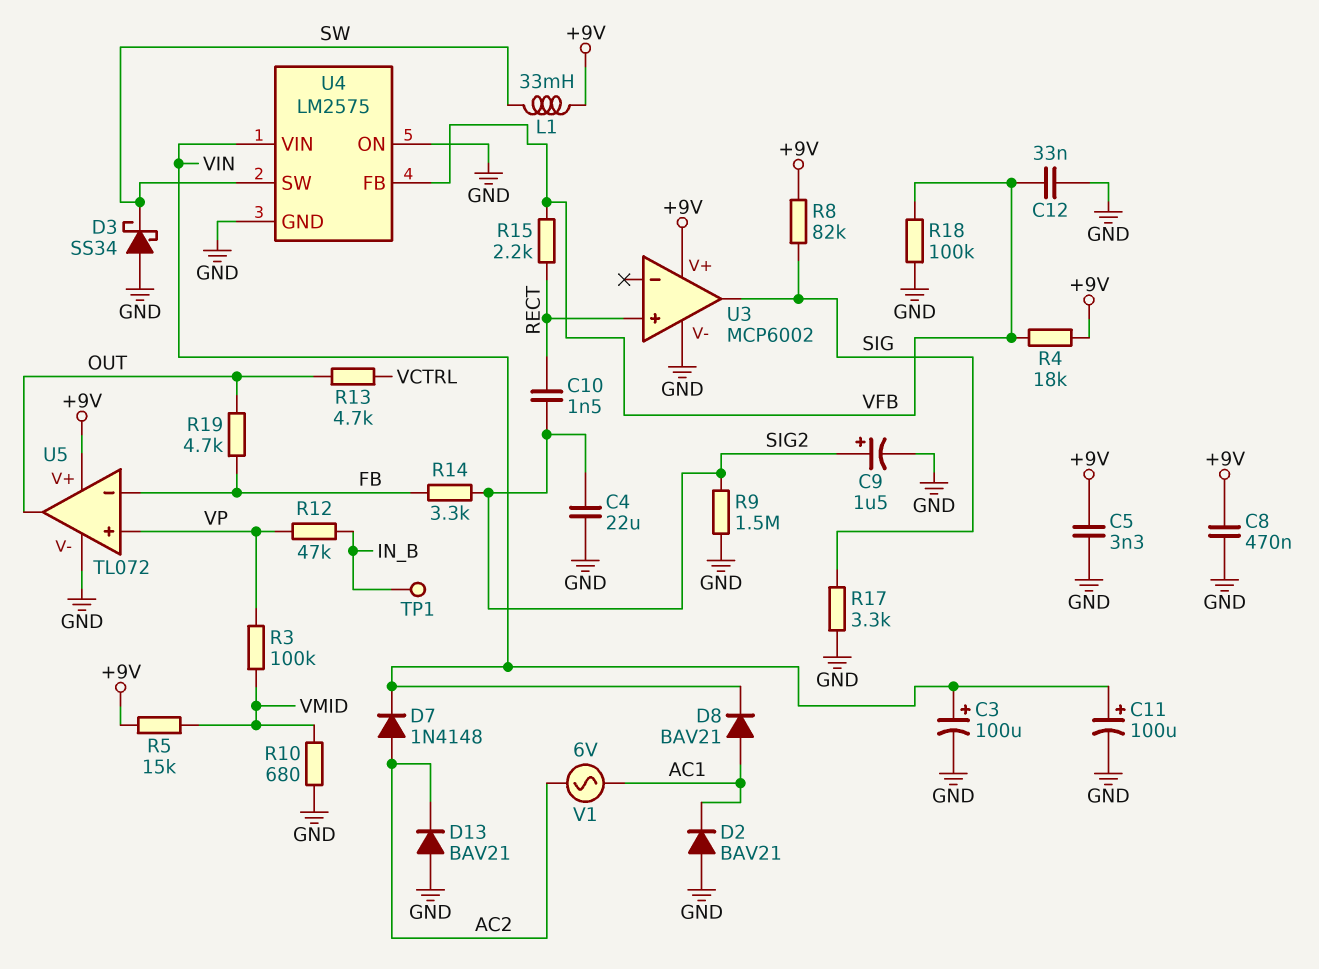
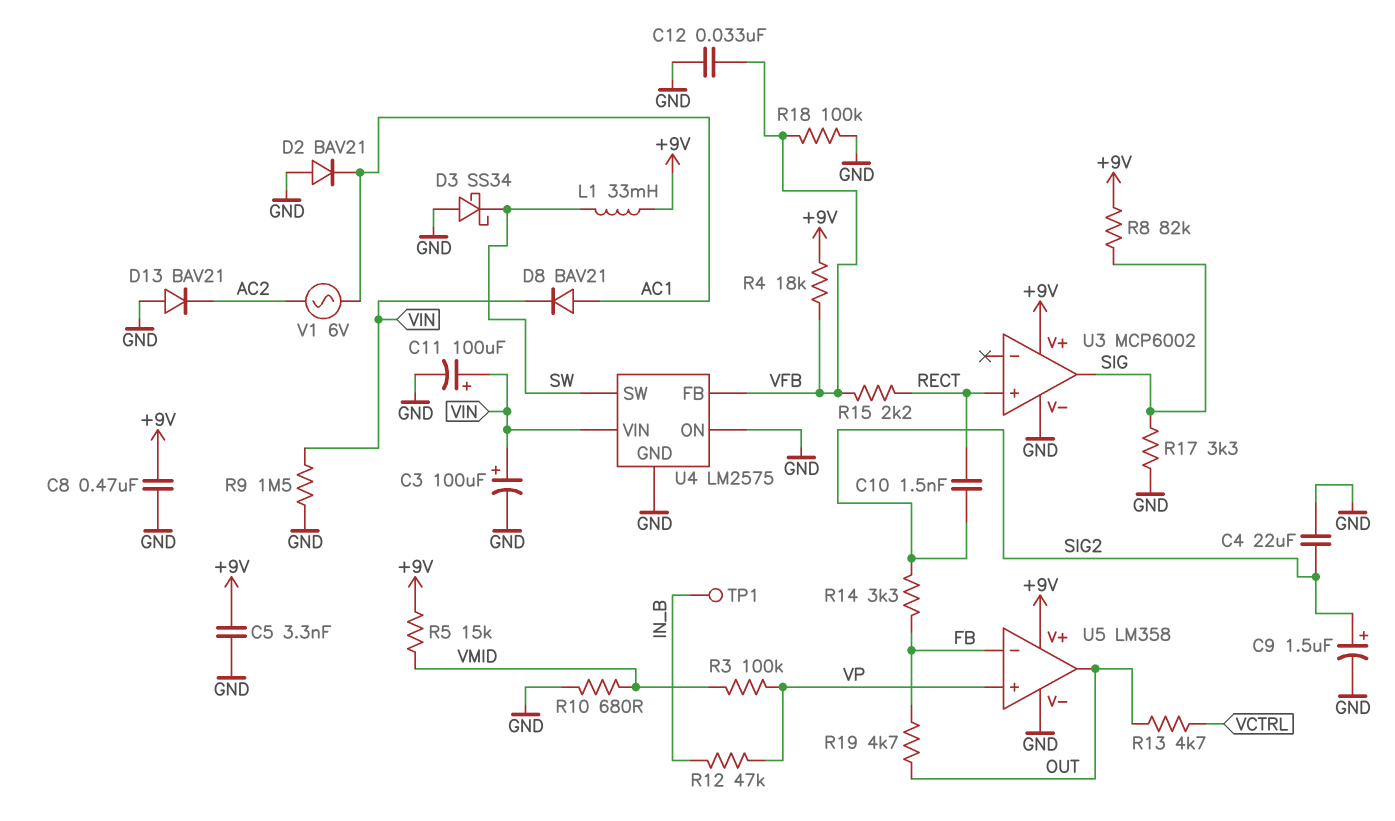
D7: diode 1N4148 (A AC2, K VIN) -> none
R9: 1.5M (GND, SIG2) -> 1.5M (GND, VIN)
U5: TL072 -> LM358

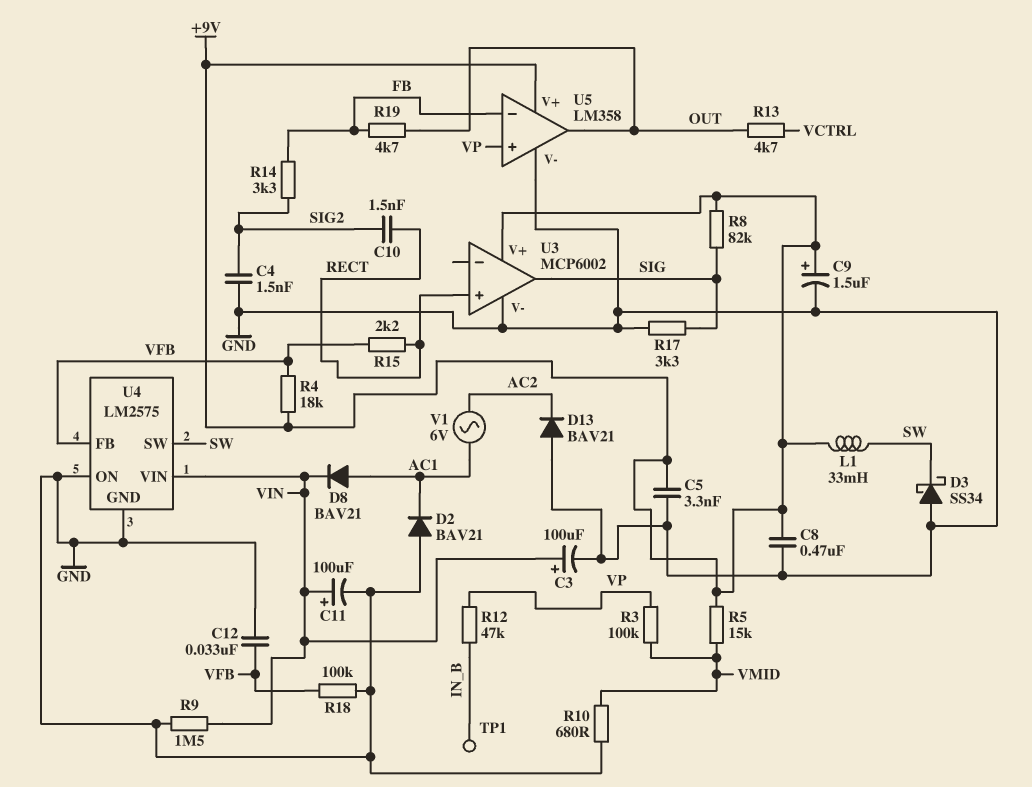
C4: 22uF (GND, SIG2) -> 1.5nF (GND, SIG2)
C9: 1.5uF (plus SIG2, minus GND) -> 1.5uF (plus +9V, minus GND)

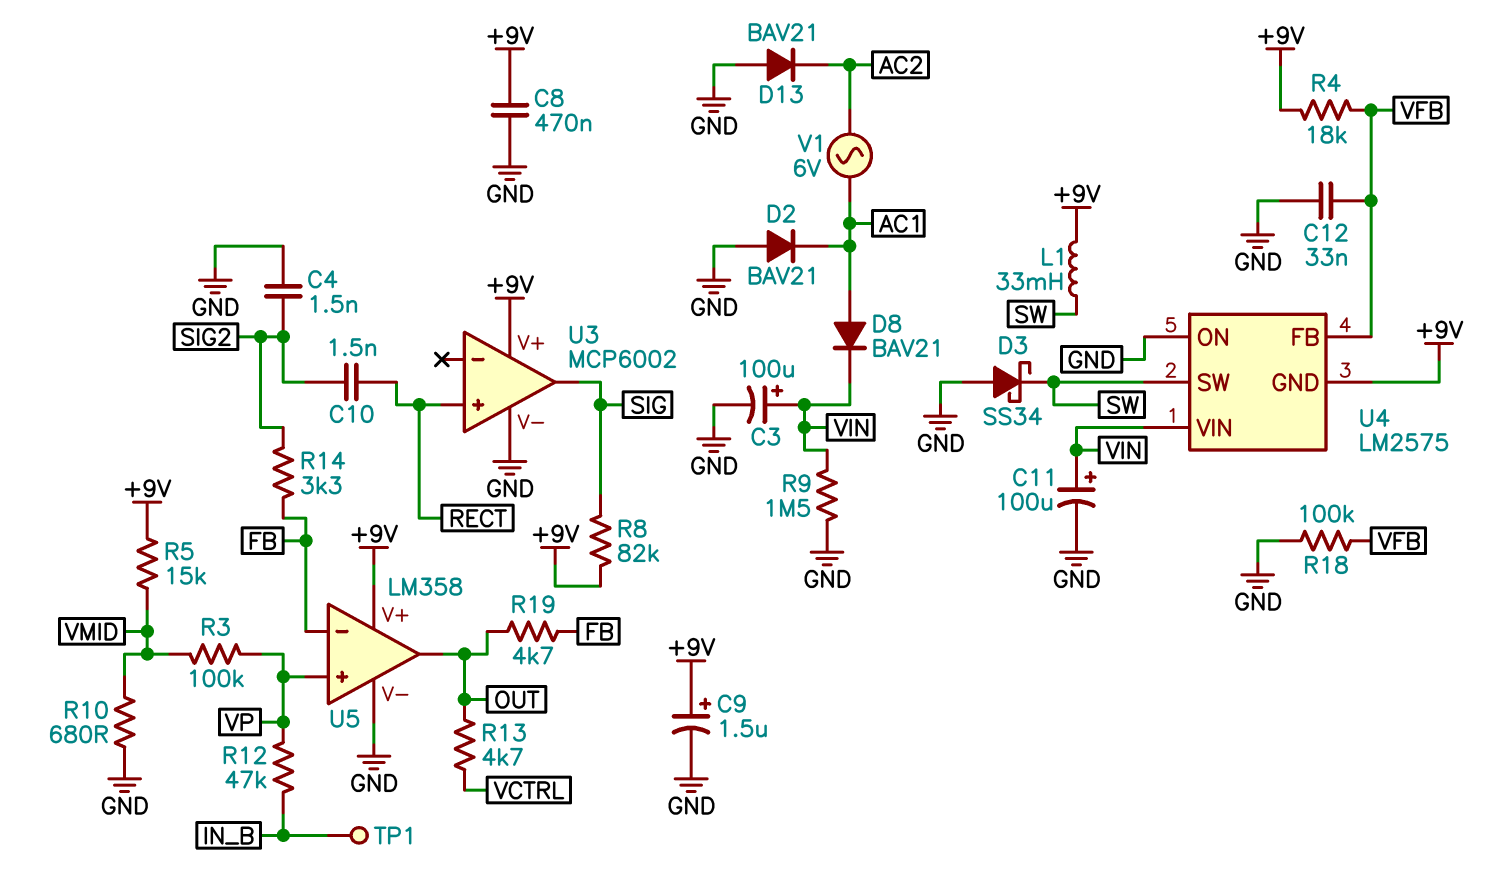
C5: 3.3nF (+9V, GND) -> none
R15: 2.2k (RECT, VFB) -> none
R17: 3.3k (GND, SIG) -> none
U4 pin GND: GND -> +9V

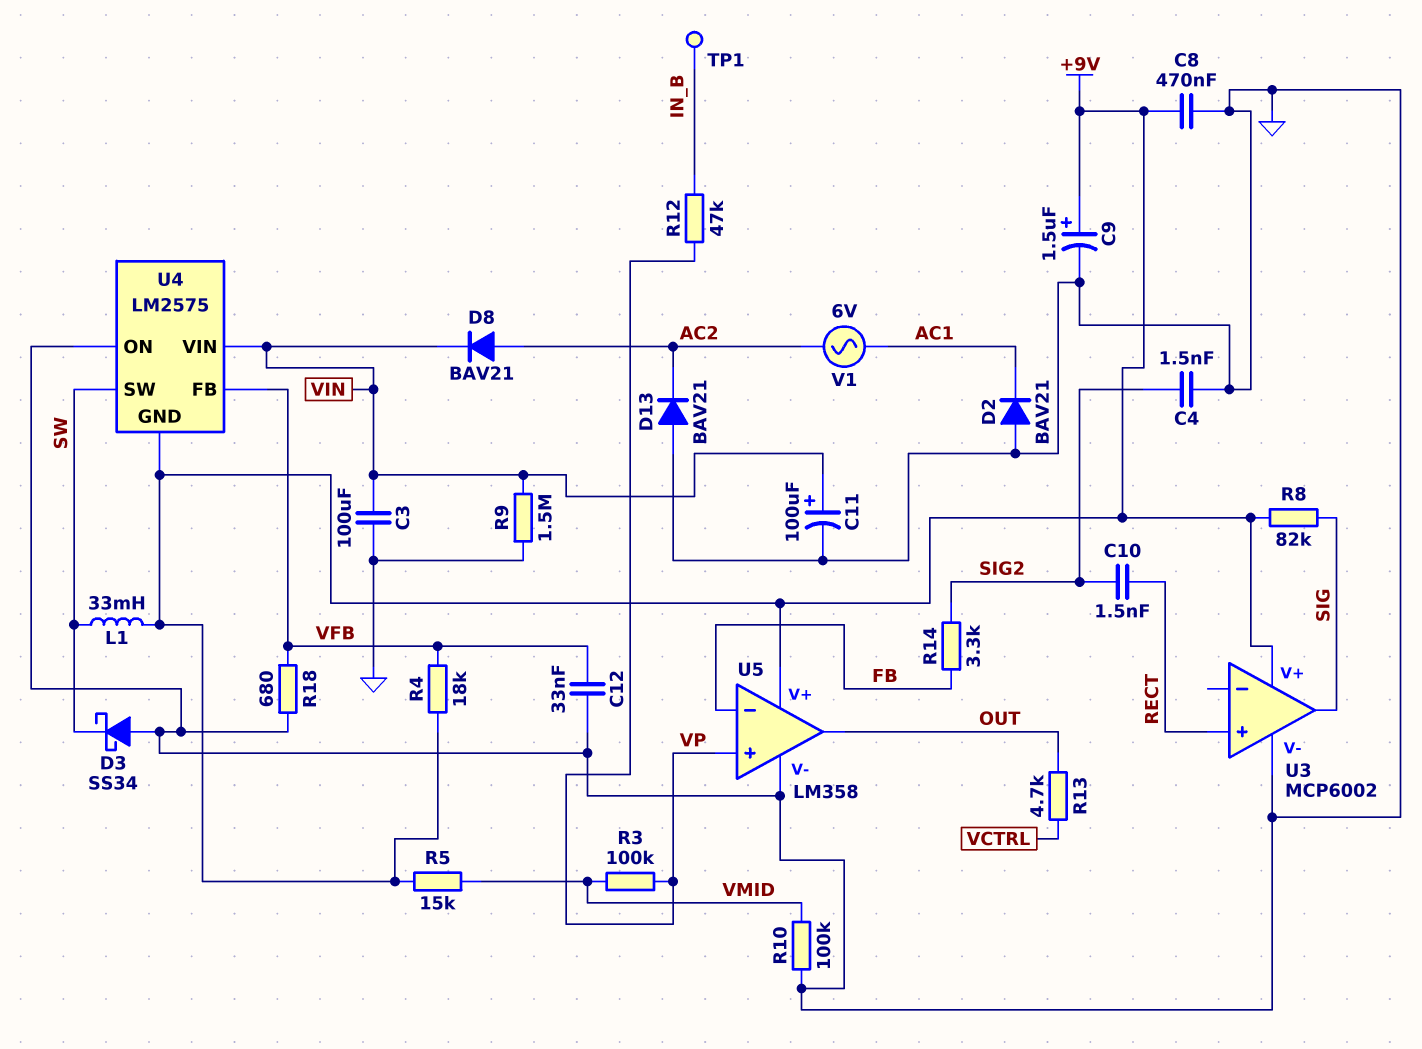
C3: 100uF (plus VIN, minus GND) -> 100uF (GND, VIN)
D8: diode BAV21 (A AC1, K VIN) -> diode BAV21 (A AC2, K VIN)
R10: 680 (GND, VMID) -> 100k (GND, VMID)
R18: 100k (GND, VFB) -> 680 (GND, VFB)
R19: 4.7k (FB, OUT) -> none

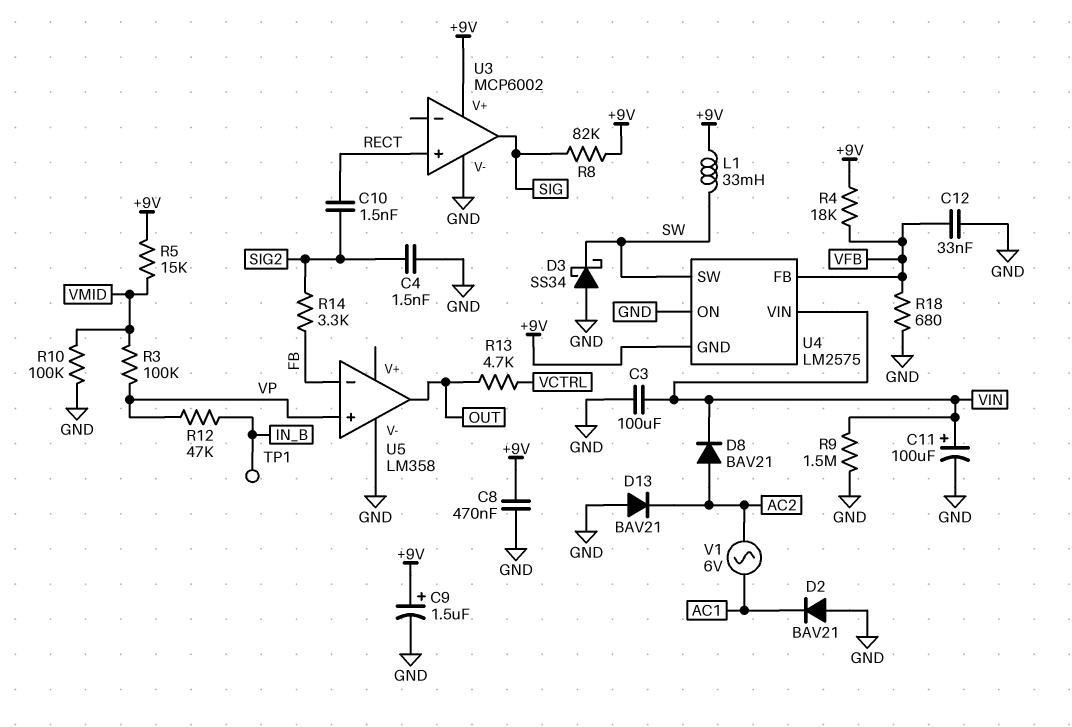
U5 pin V+: +9V -> none

